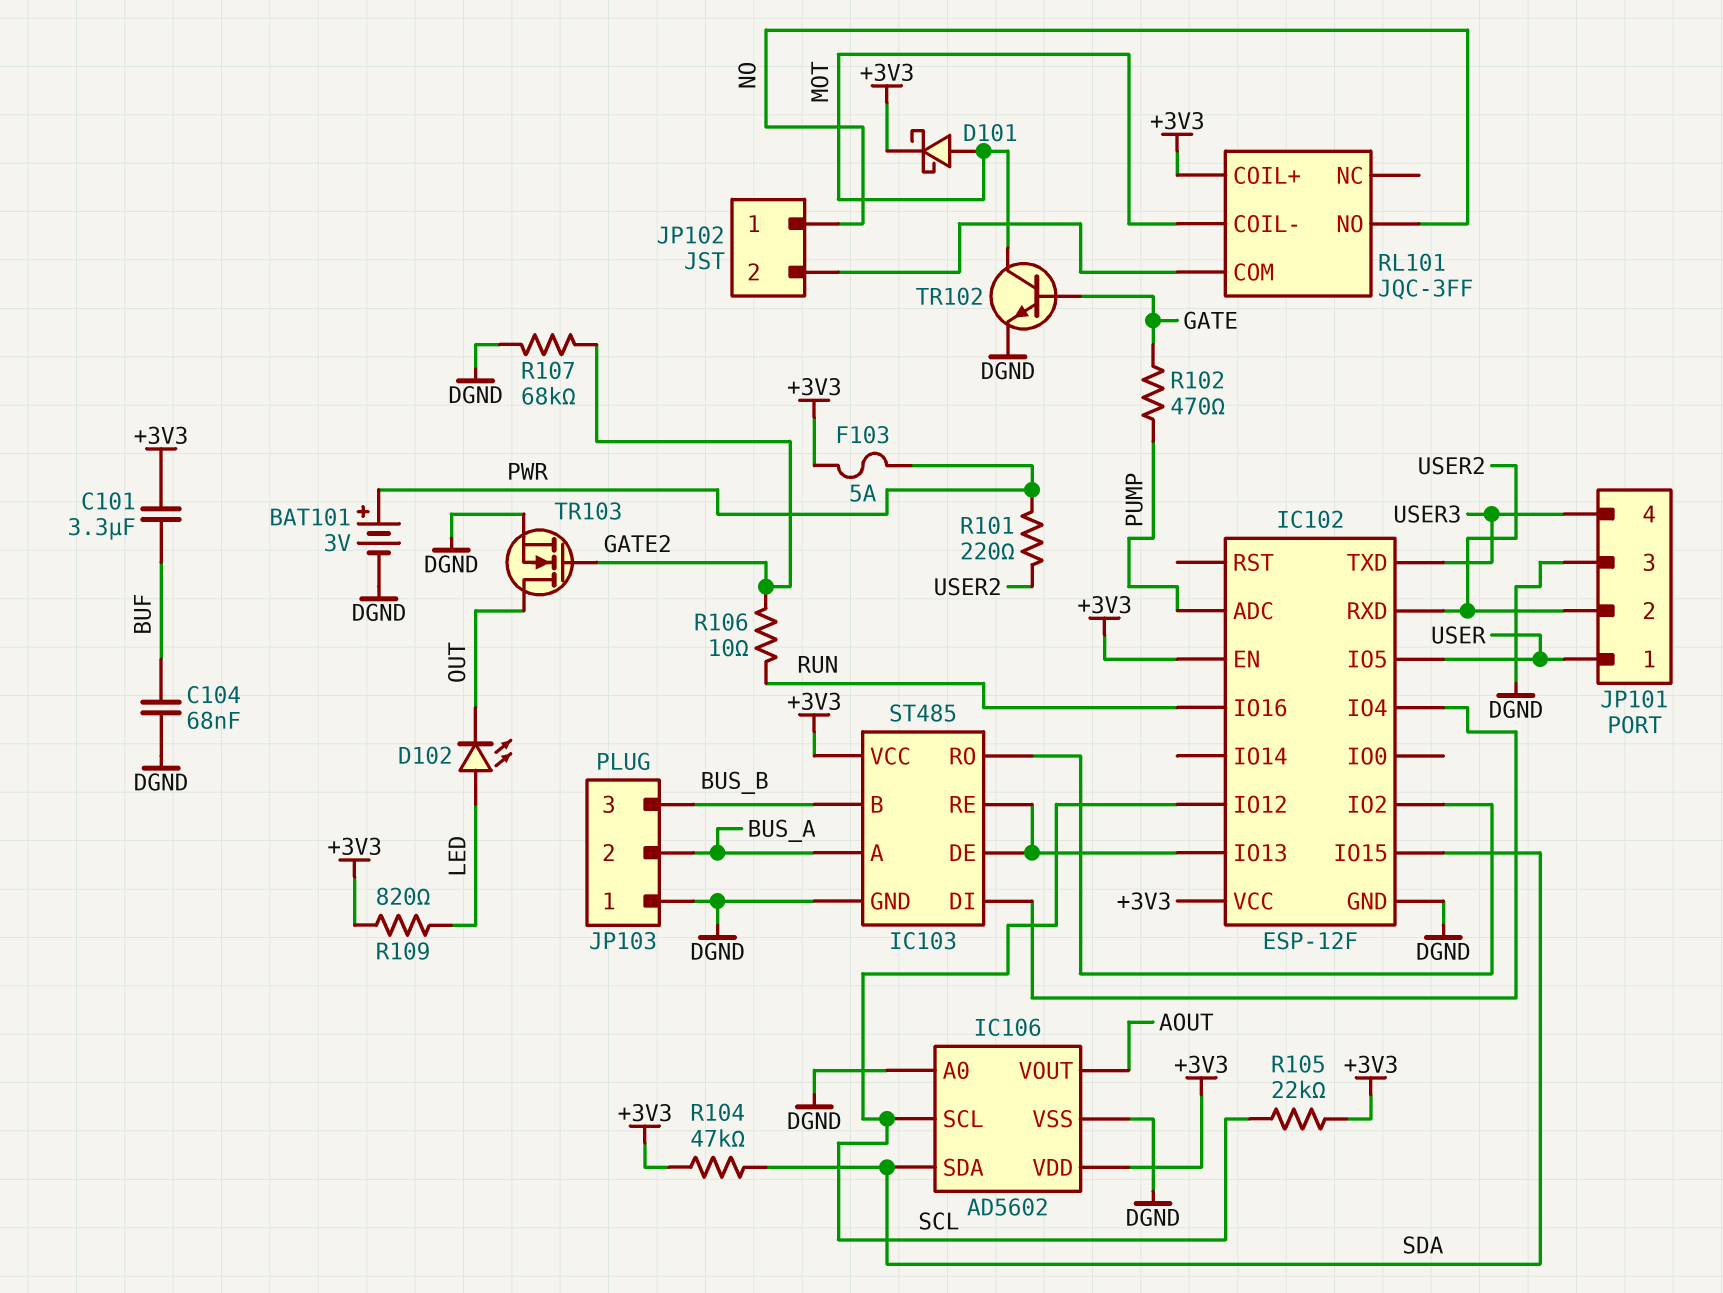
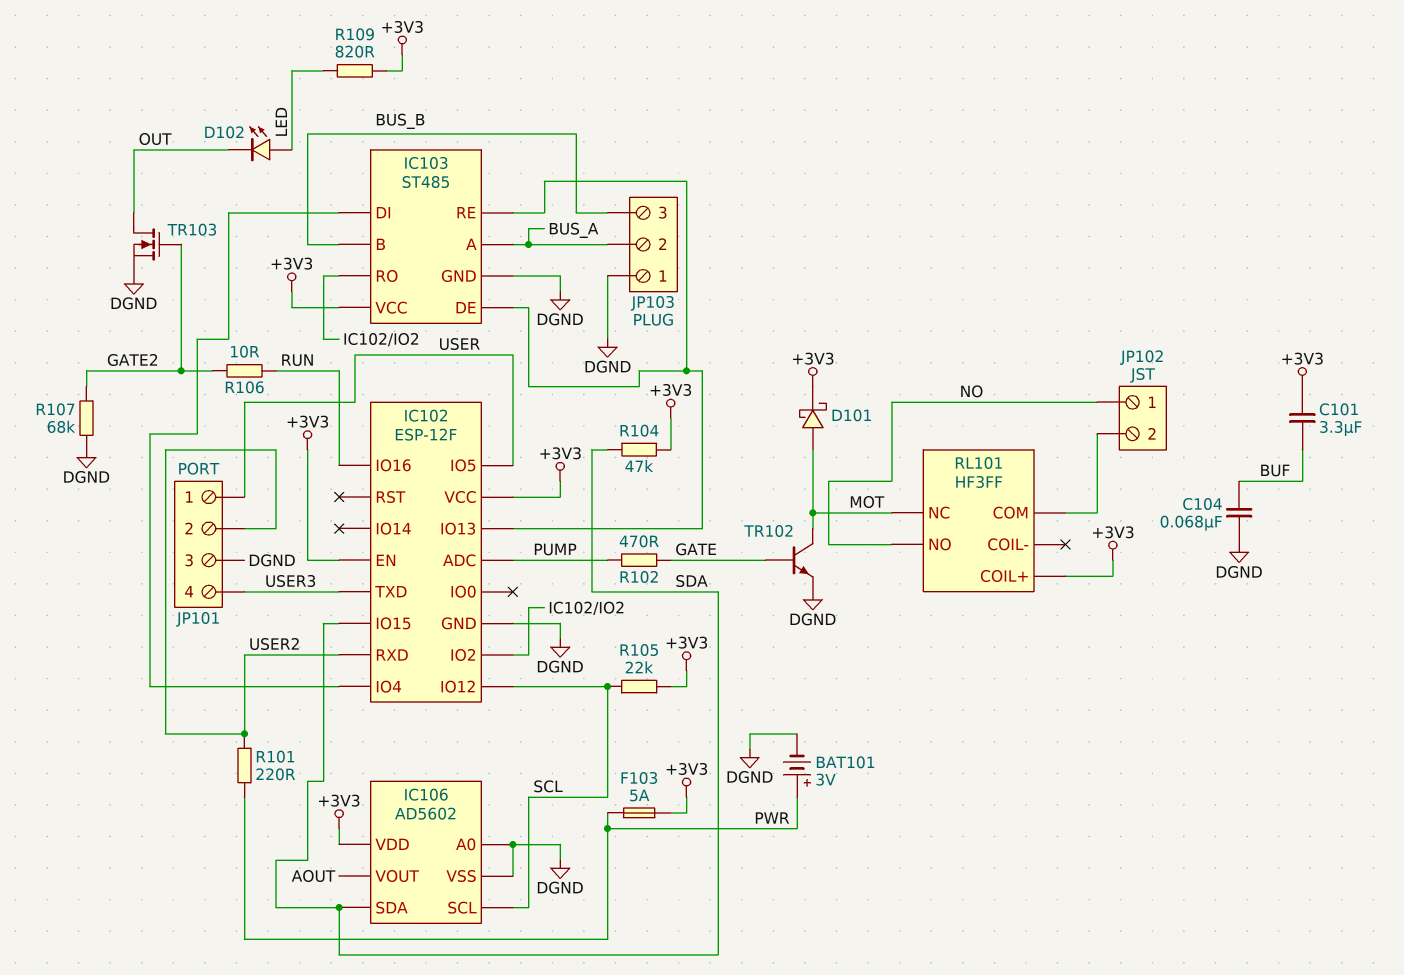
RL101: JQC-3FF -> HF3FF
RL101 pin COIL-: MOT -> none
RL101 pin NC: none -> MOT

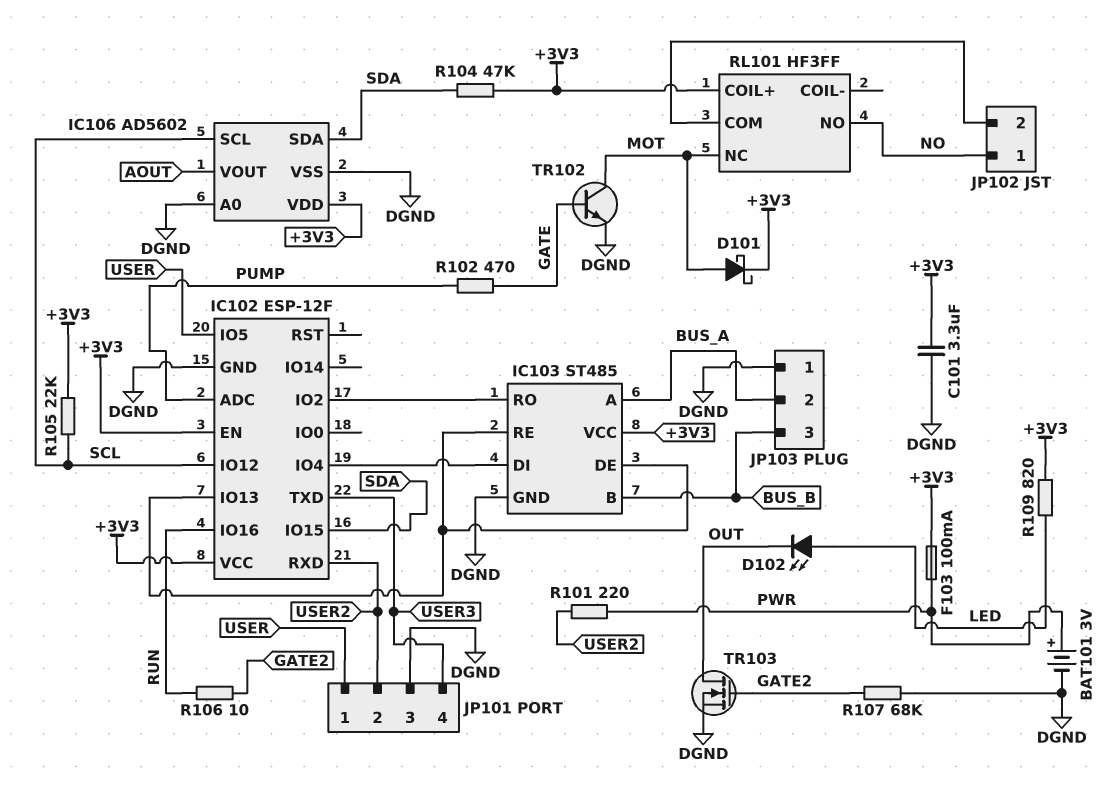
C101: 3.3uF (+3V3, BUF) -> 3.3uF (+3V3, DGND)
C104: 68nF (BUF, DGND) -> none
F103: 5A (+3V3, PWR) -> 100mA (+3V3, PWR)

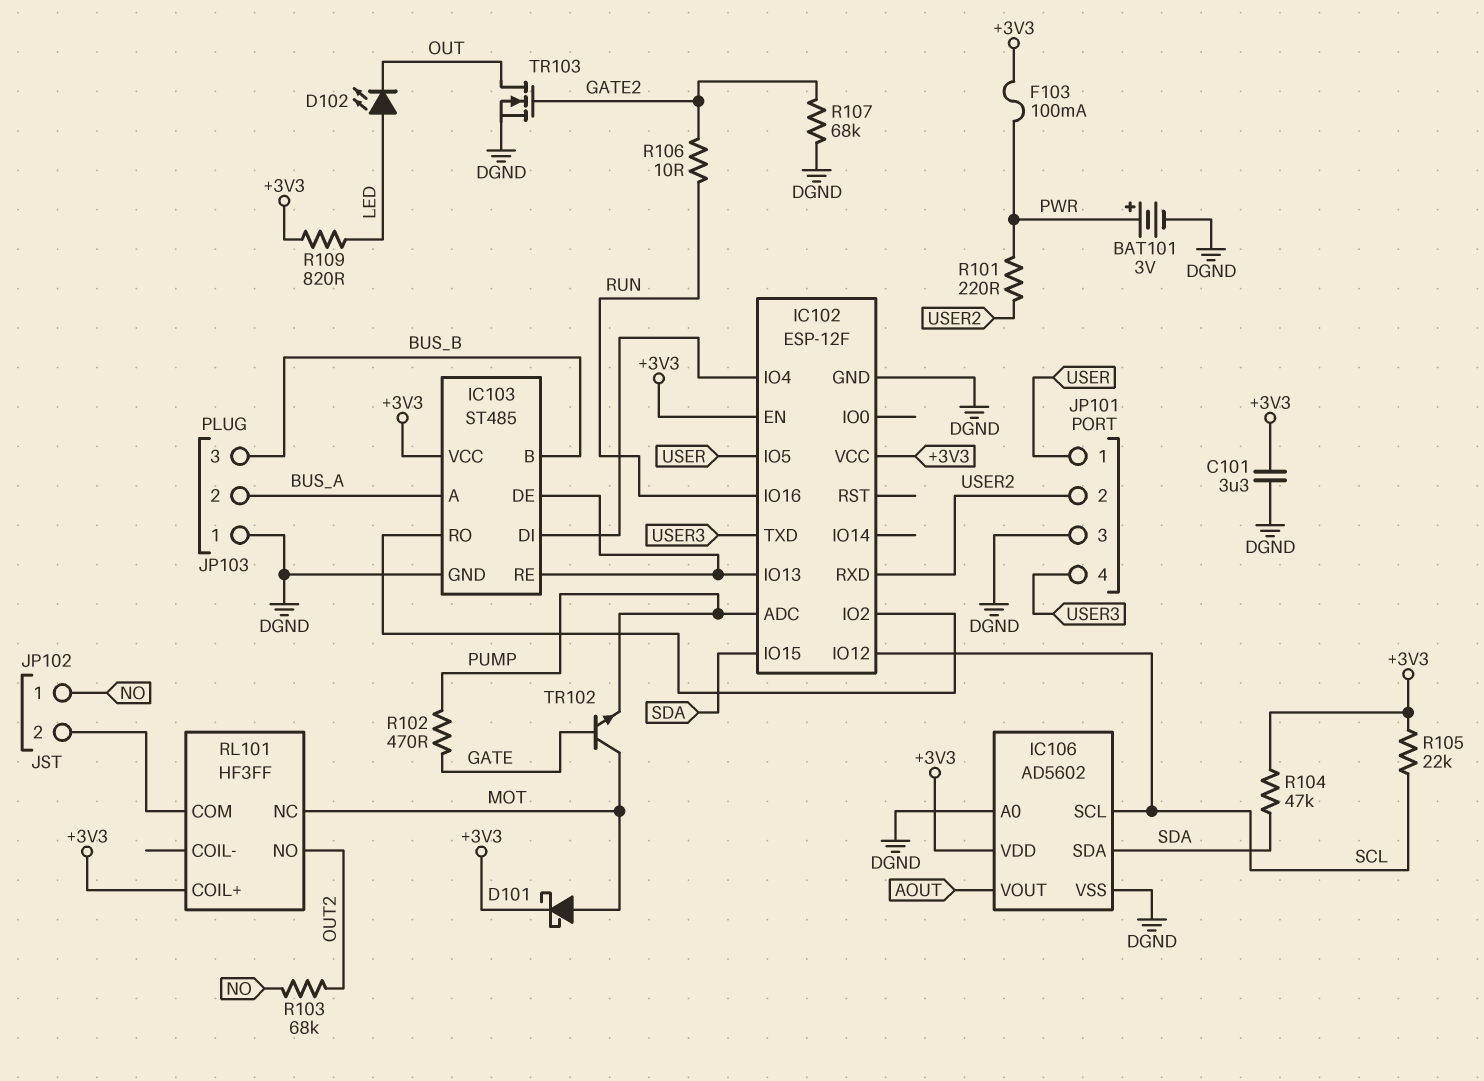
R103: none -> 68k (NO, OUT2)
RL101 pin NO: NO -> OUT2
TR102: NPN (B GATE, C MOT, E DGND) -> NPN (B GATE, C MOT, E PUMP)

